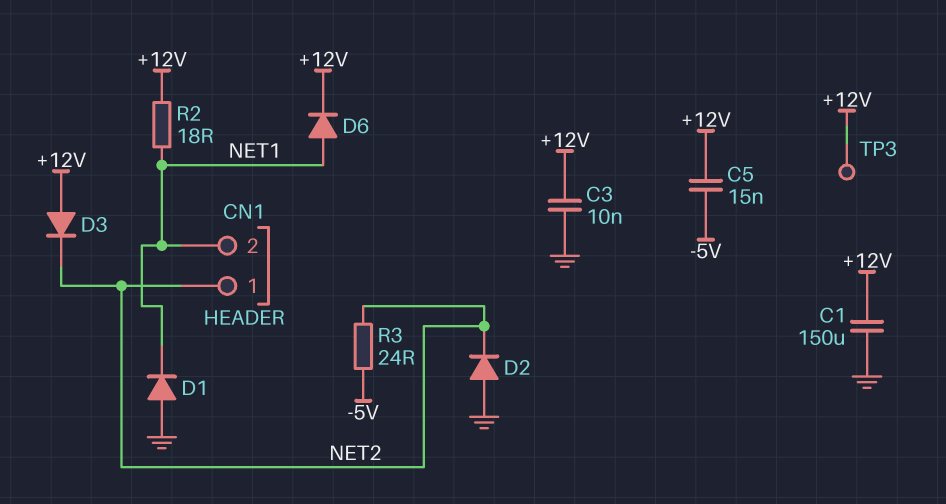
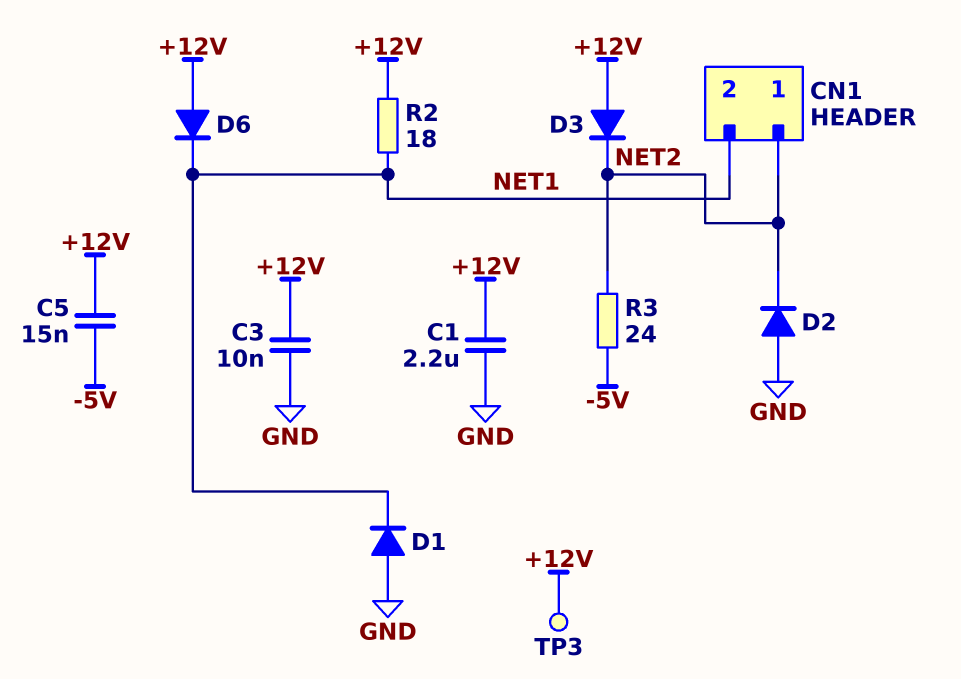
C1: 150uF (+12V, GND) -> 2.2uF (+12V, GND)
D6: diode (A NET1, K +12V) -> diode (A +12V, K NET1)

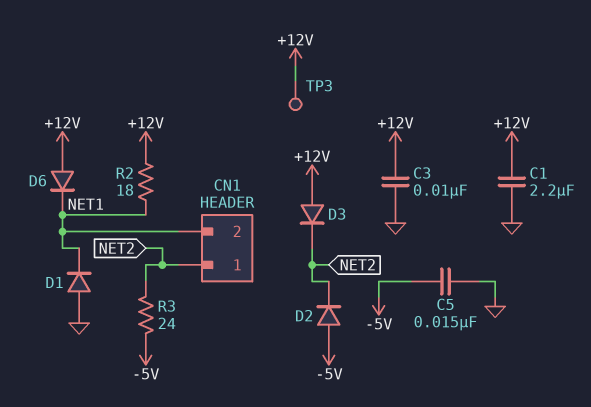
C5: 15nF (+12V, -5V) -> 15nF (-5V, GND)
D2: diode (A GND, K NET2) -> diode (A -5V, K NET2)

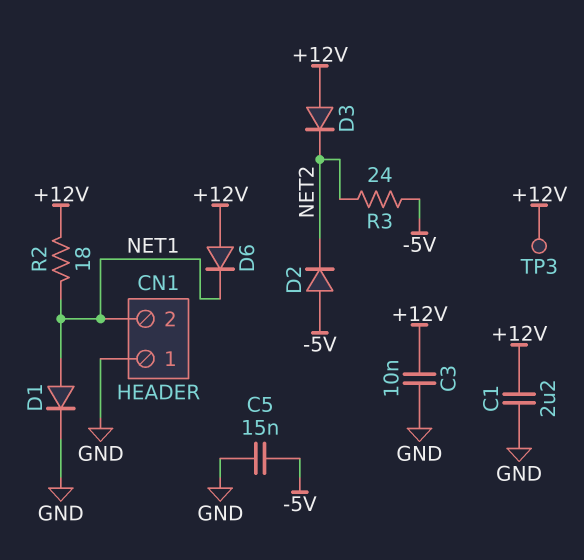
CN1 pin 1: NET2 -> GND
D1: diode (A GND, K NET1) -> diode (A NET1, K GND)

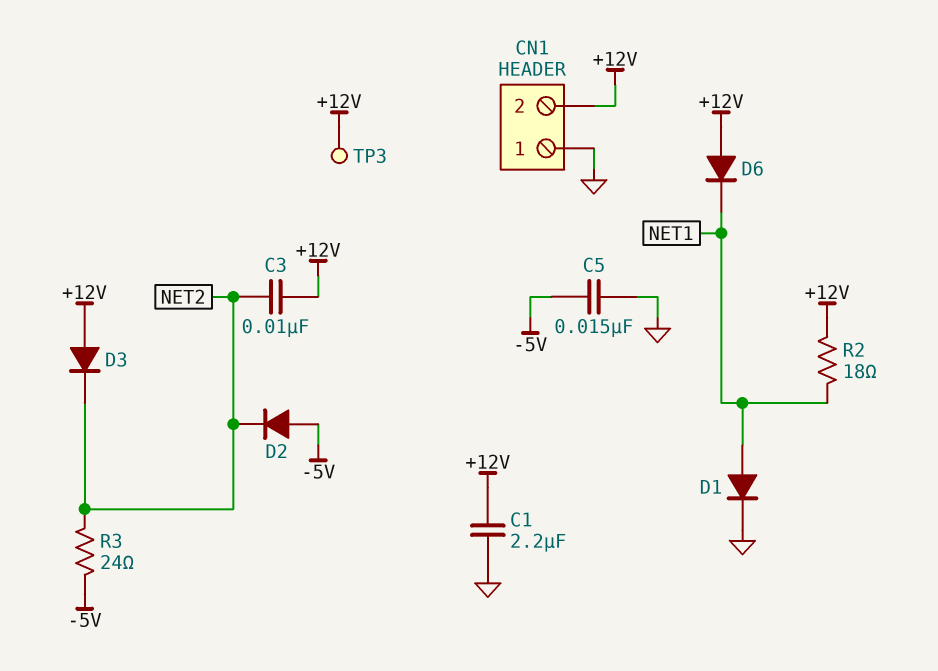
C3: 10nF (+12V, GND) -> 10nF (+12V, NET2)
CN1 pin 2: NET1 -> +12V

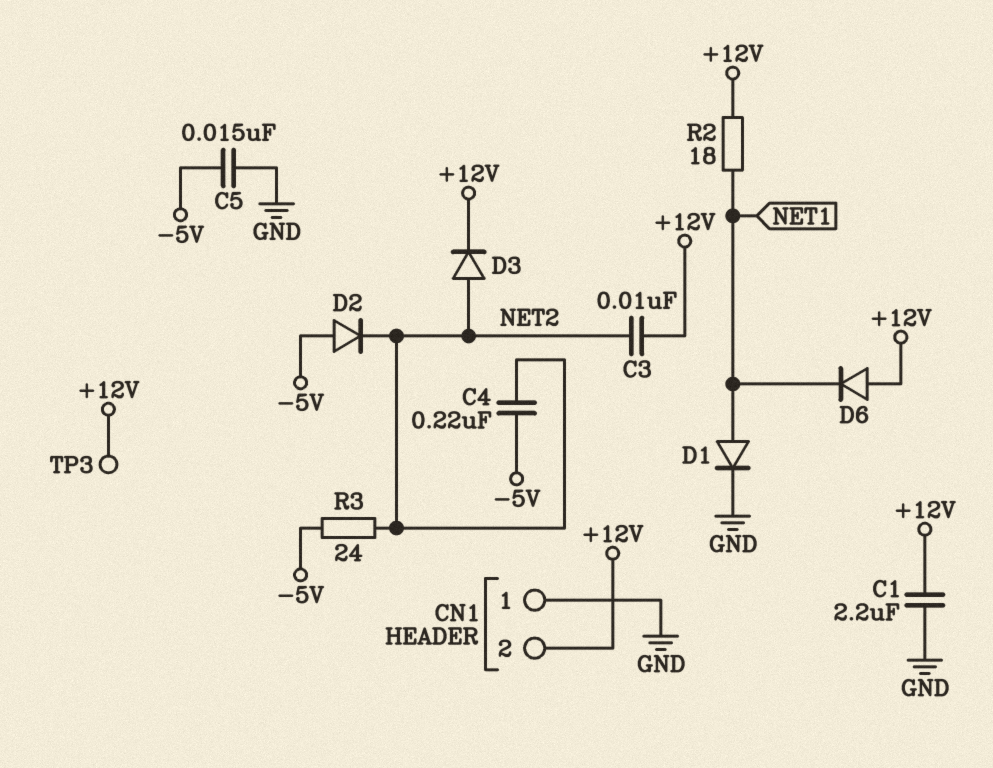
C4: none -> 220nF (-5V, NET2)
D3: diode (A +12V, K NET2) -> diode (A NET2, K +12V)

